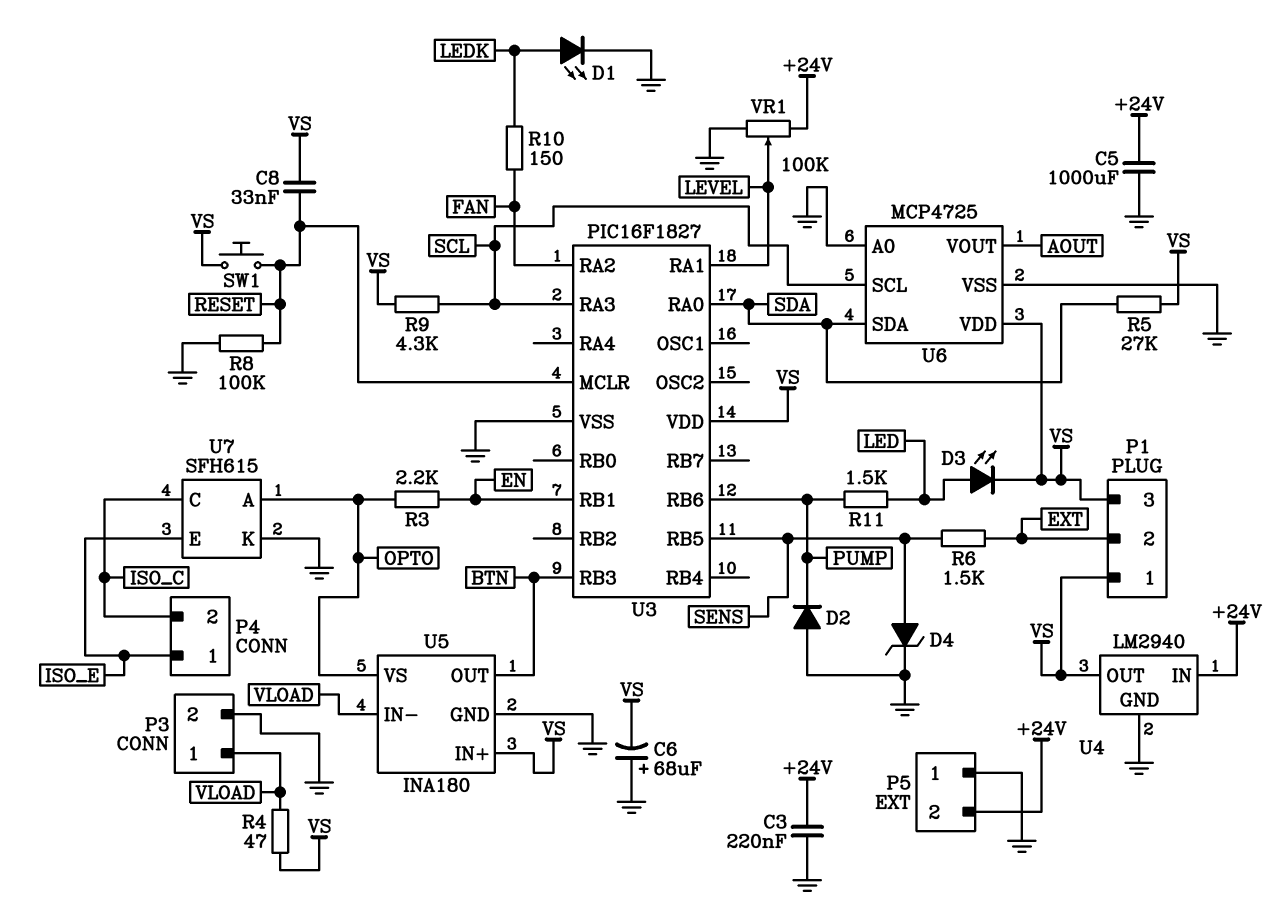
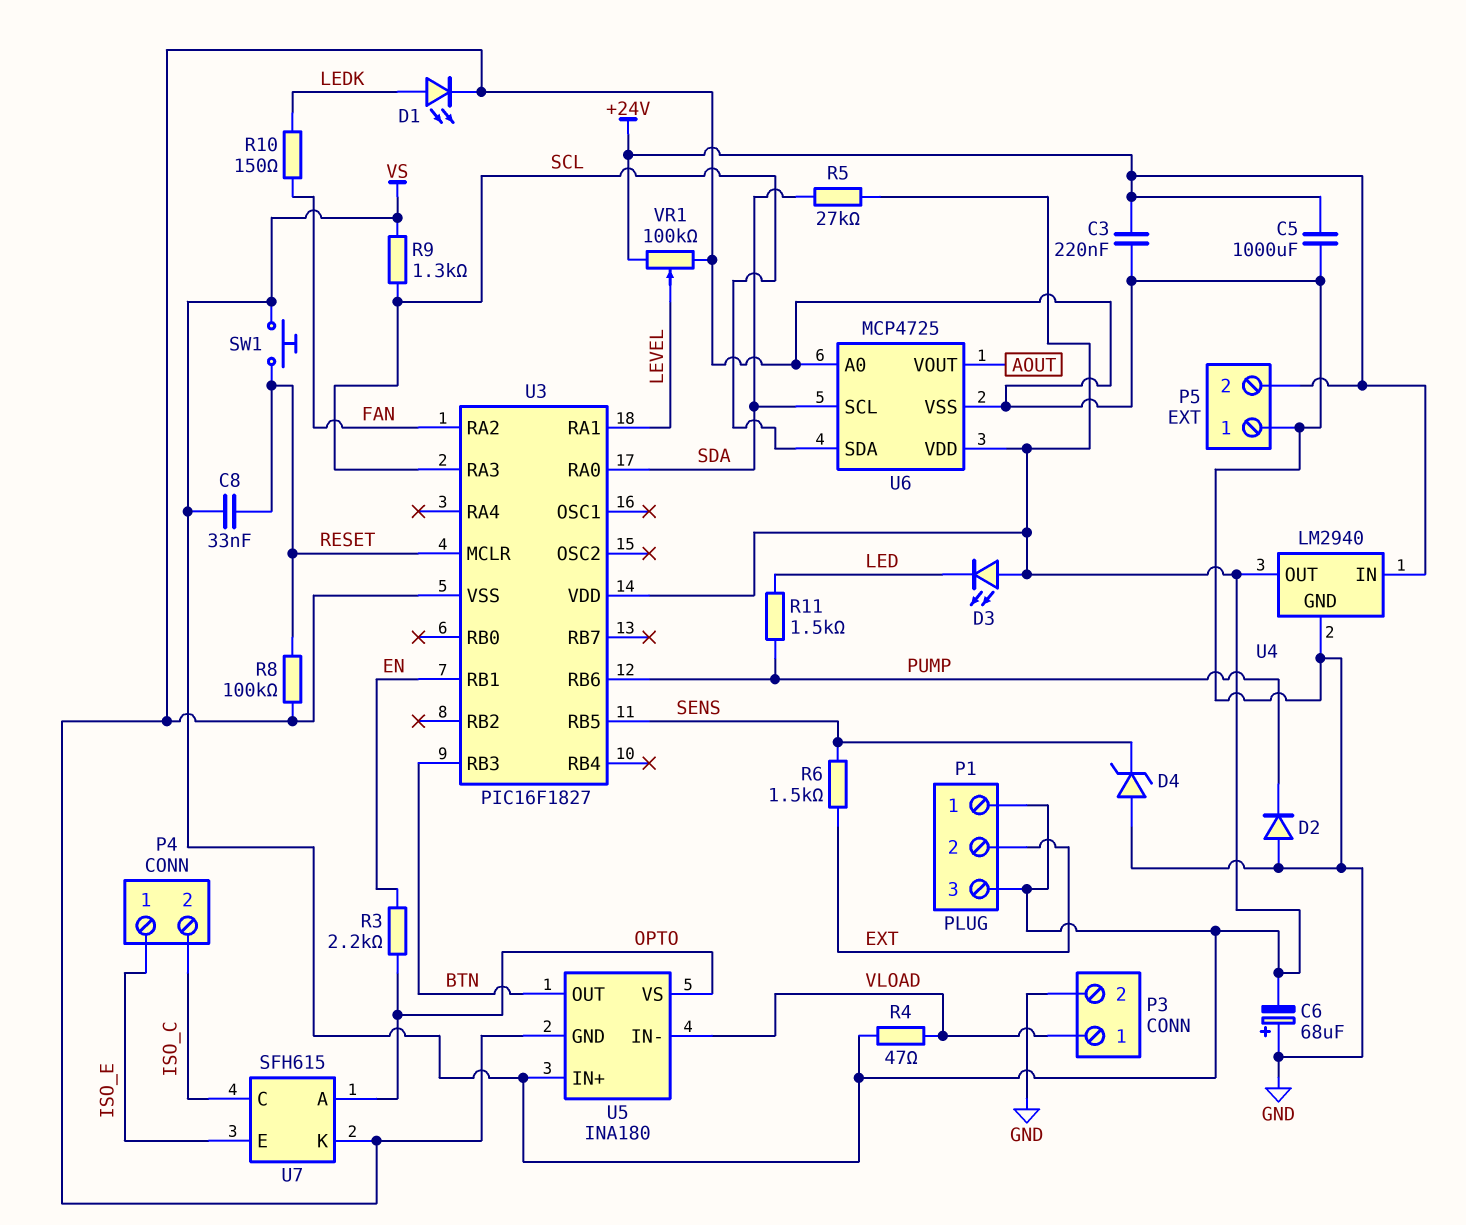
D3: LED (A LED, K VS) -> LED (A VS, K LED)
D4: zener (A SENS, K GND) -> zener (A GND, K SENS)
R9: 4.3k (SCL, VS) -> 1.3k (SCL, VS)
U6 pin SCL: SCL -> SDA
U6 pin SDA: SDA -> SCL

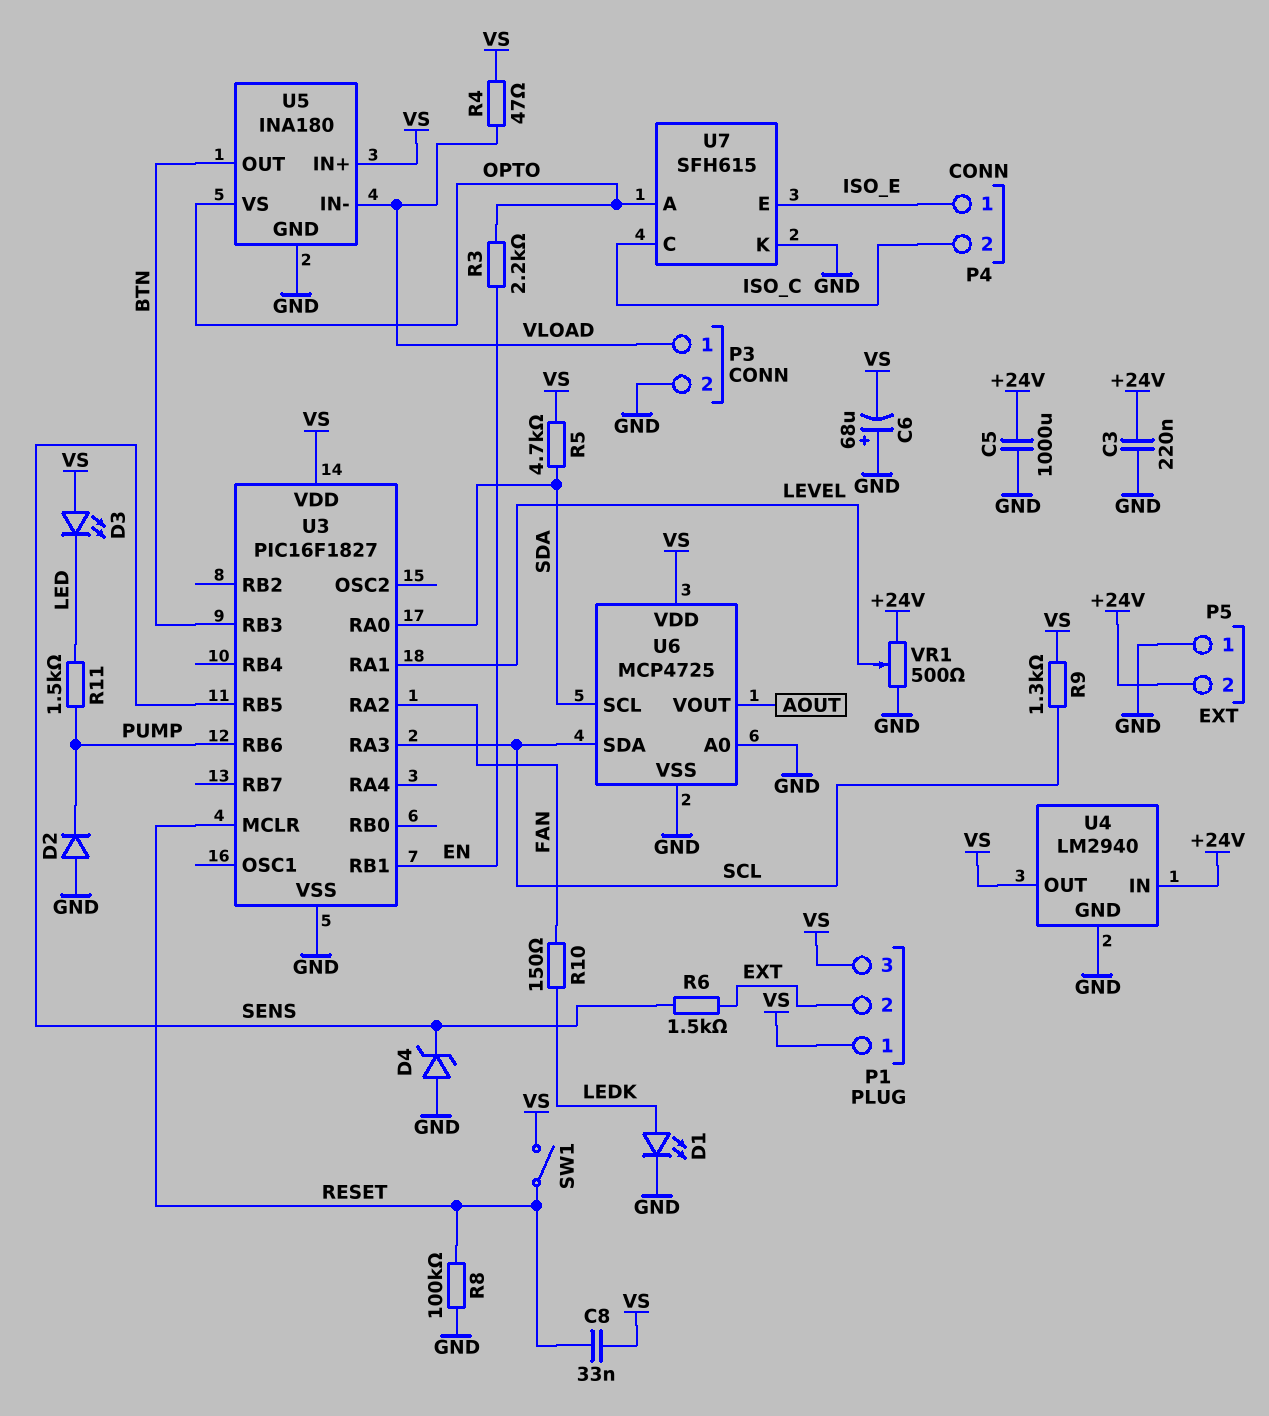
R5: 27k (SDA, VS) -> 4.7k (SDA, VS)
SW1: button (RESET, VS) -> switch (RESET, VS)
VR1: 100k (+24V, GND, wiper LEVEL) -> 500 (+24V, GND, wiper LEVEL)

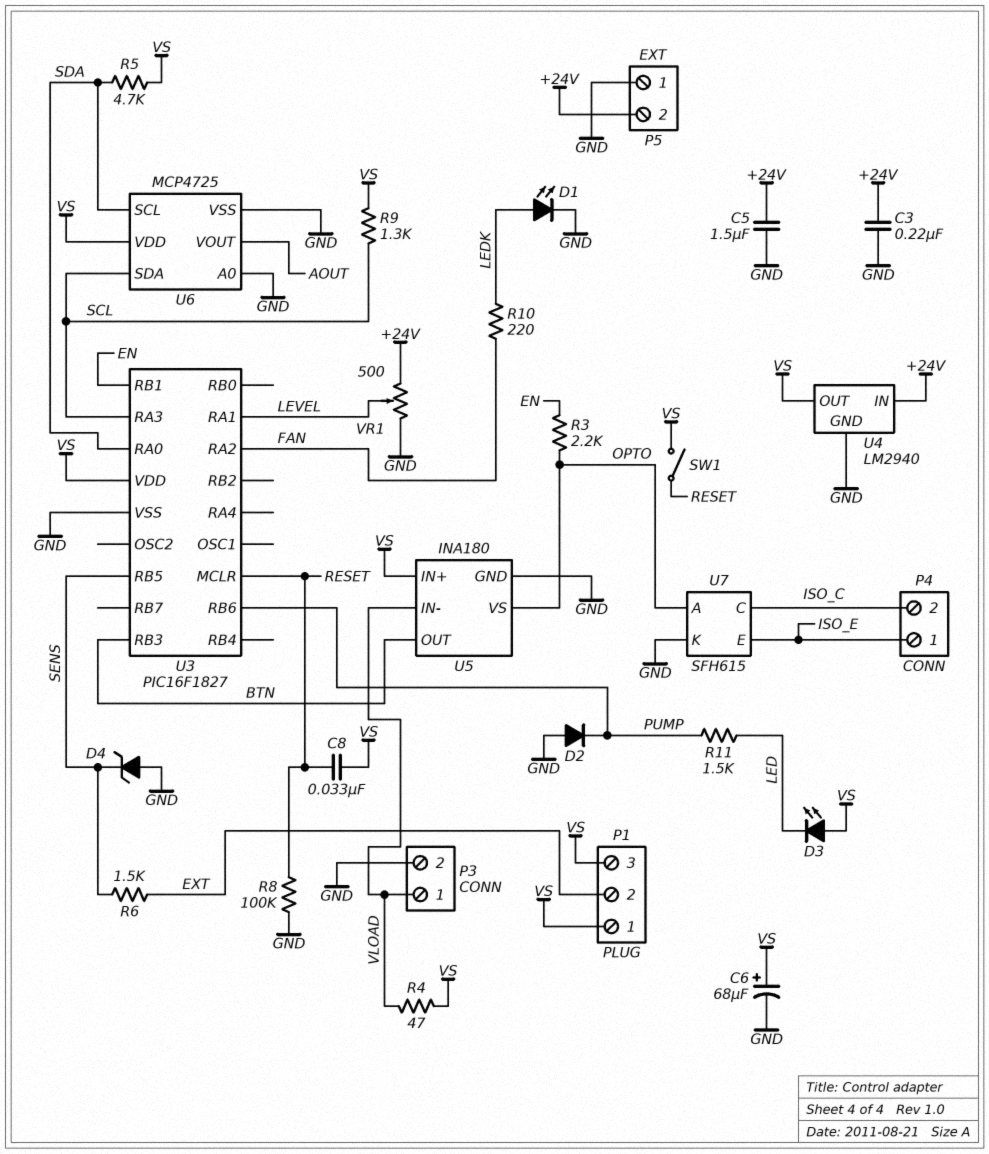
C5: 1000uF (+24V, GND) -> 1.5uF (+24V, GND)
C6: 68uF (plus GND, minus VS) -> 68uF (plus VS, minus GND)
R10: 150 (FAN, LEDK) -> 220 (FAN, LEDK)

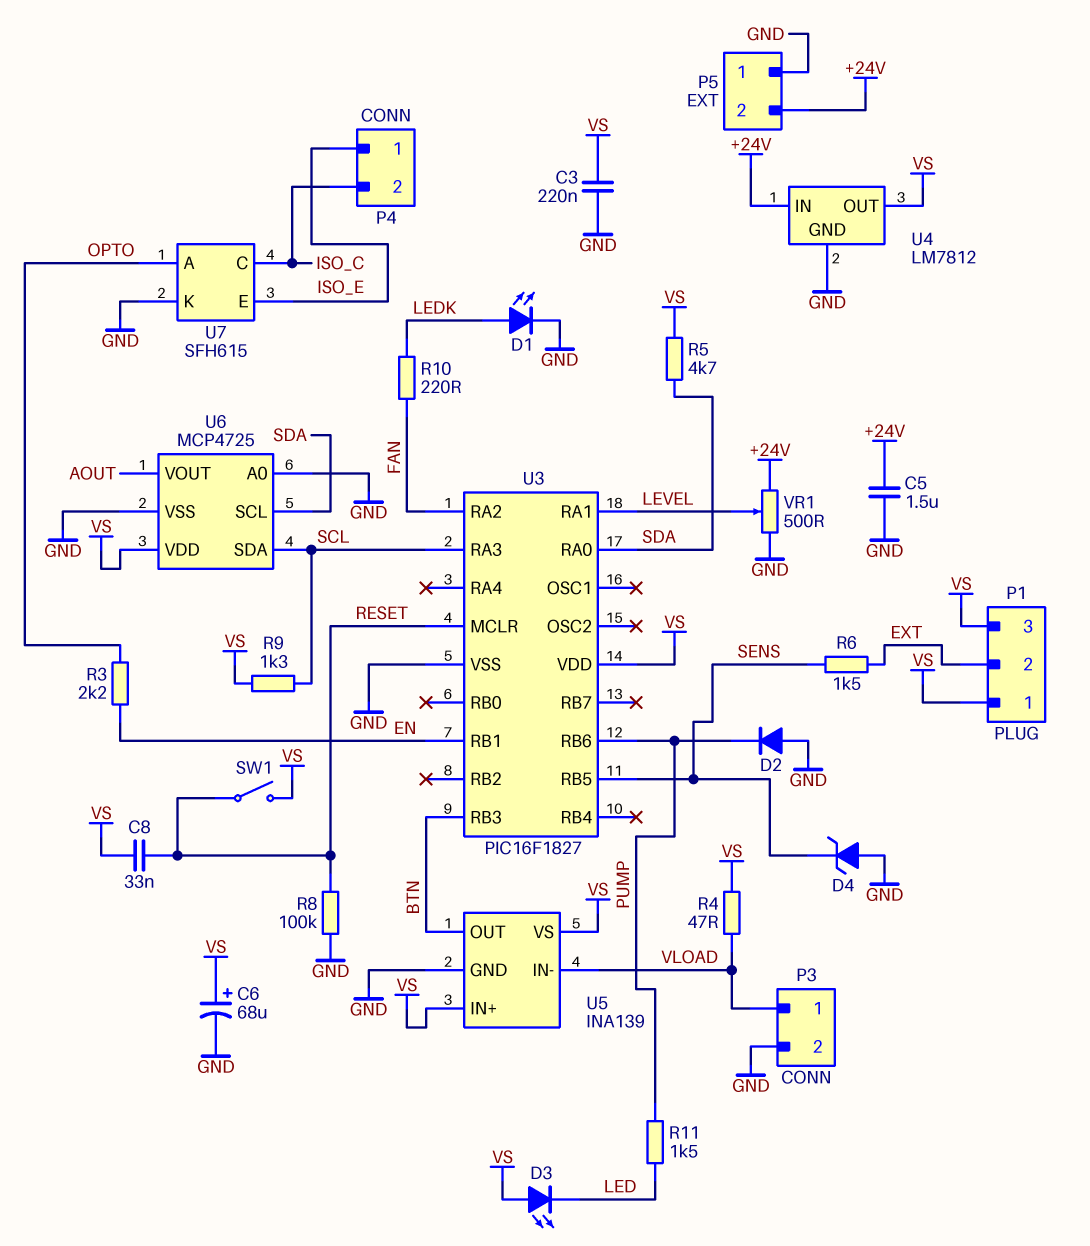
C3: 220nF (+24V, GND) -> 220nF (GND, VS)
U4: LM2940 -> LM7812
U5: INA180 -> INA139
U5 pin VS: OPTO -> VS

